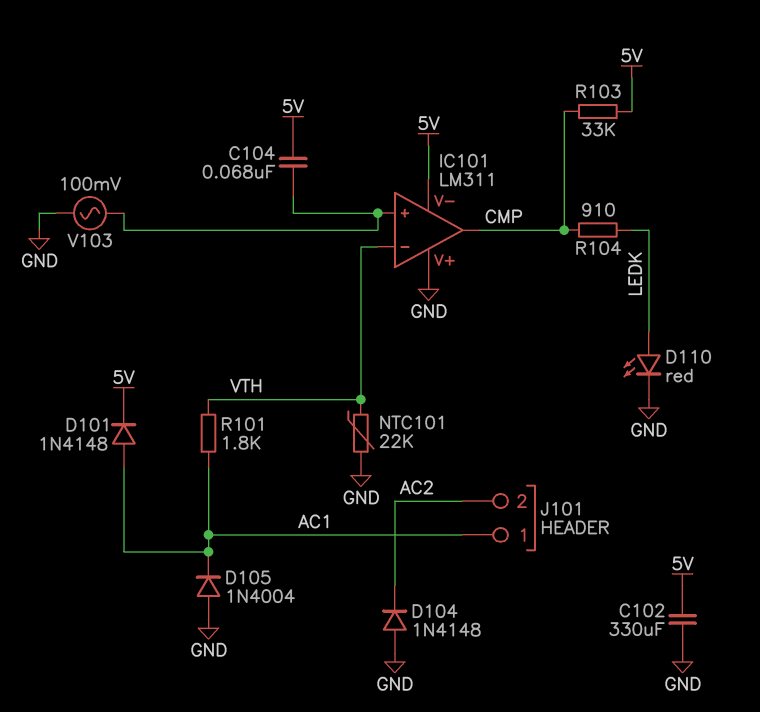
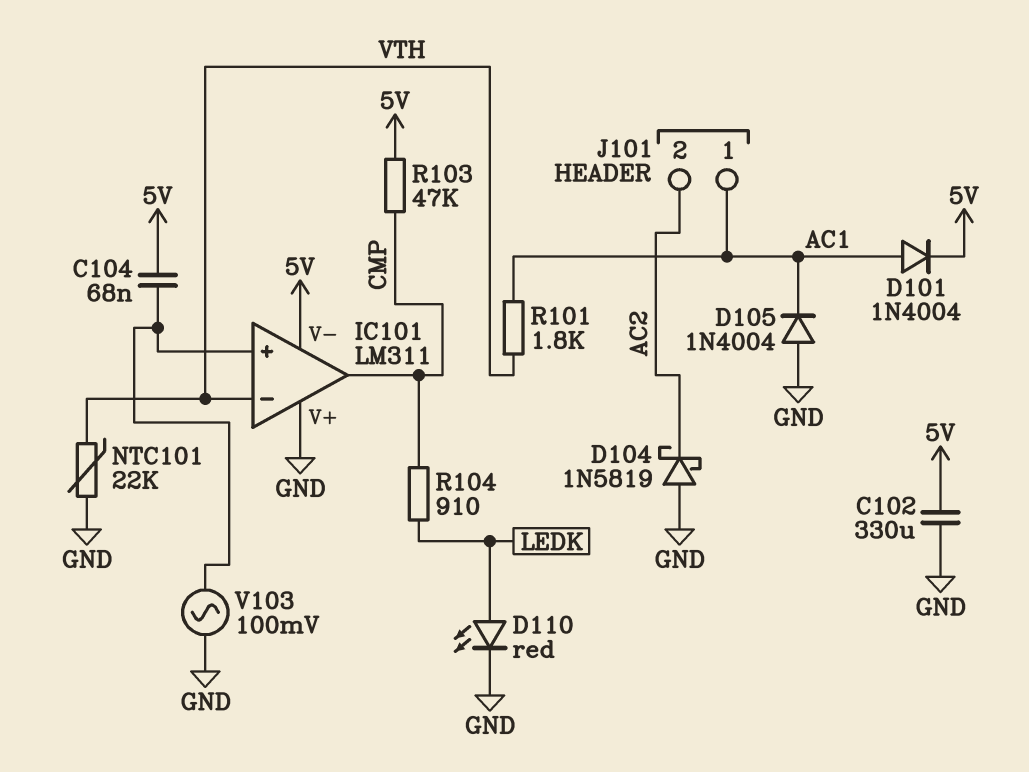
D101: diode 1N4148 (A AC1, K 5V) -> diode 1N4004 (A AC1, K 5V)
D104: diode 1N4148 (A GND, K AC2) -> schottky 1N5819 (A GND, K AC2)
R103: 33k (5V, CMP) -> 47k (5V, CMP)

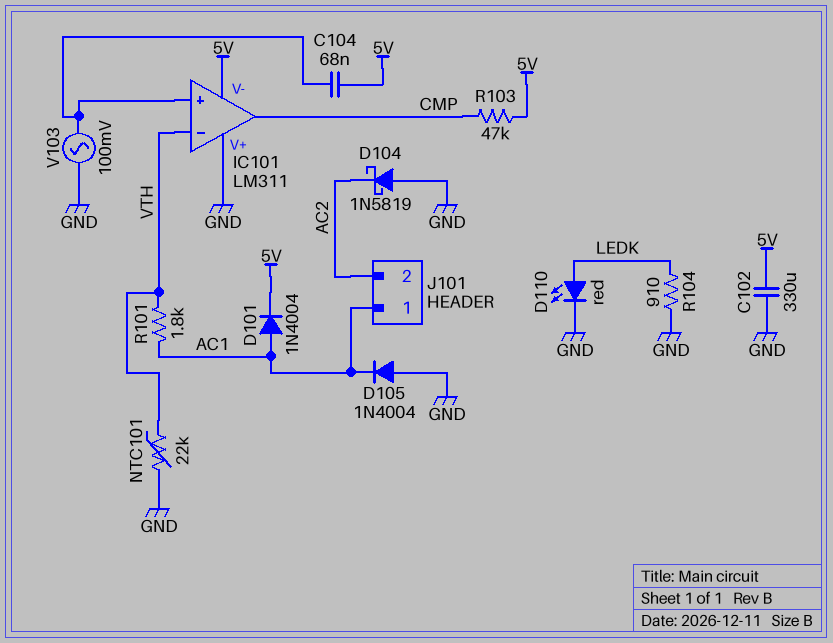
R104: 910 (CMP, LEDK) -> 910 (GND, LEDK)

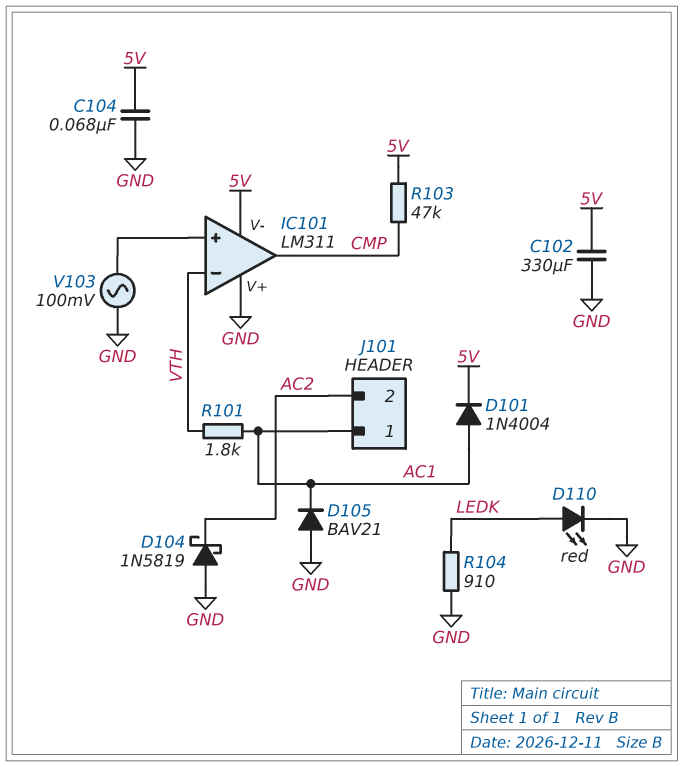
C104: 68nF (5V, IC101/in+) -> 68nF (5V, GND)
D105: diode 1N4004 (A GND, K AC1) -> diode BAV21 (A GND, K AC1)
NTC101: 22k (GND, VTH) -> none

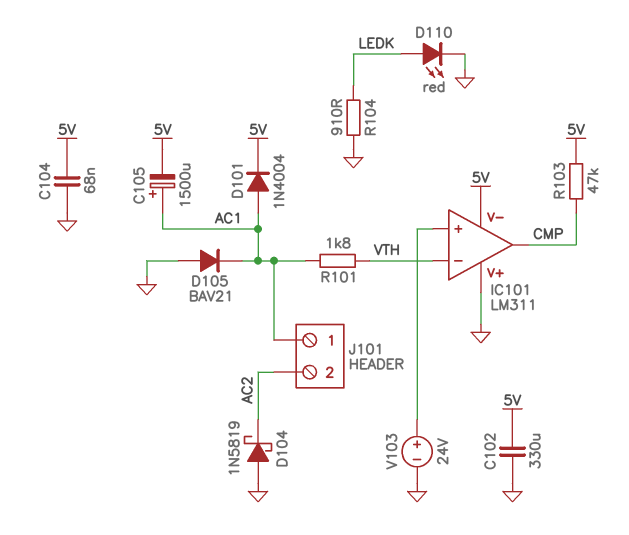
C105: none -> 1500uF (plus AC1, minus 5V)
V103: AC 100mV (GND, IC101/in+) -> 24V (plus IC101/in+, minus GND)

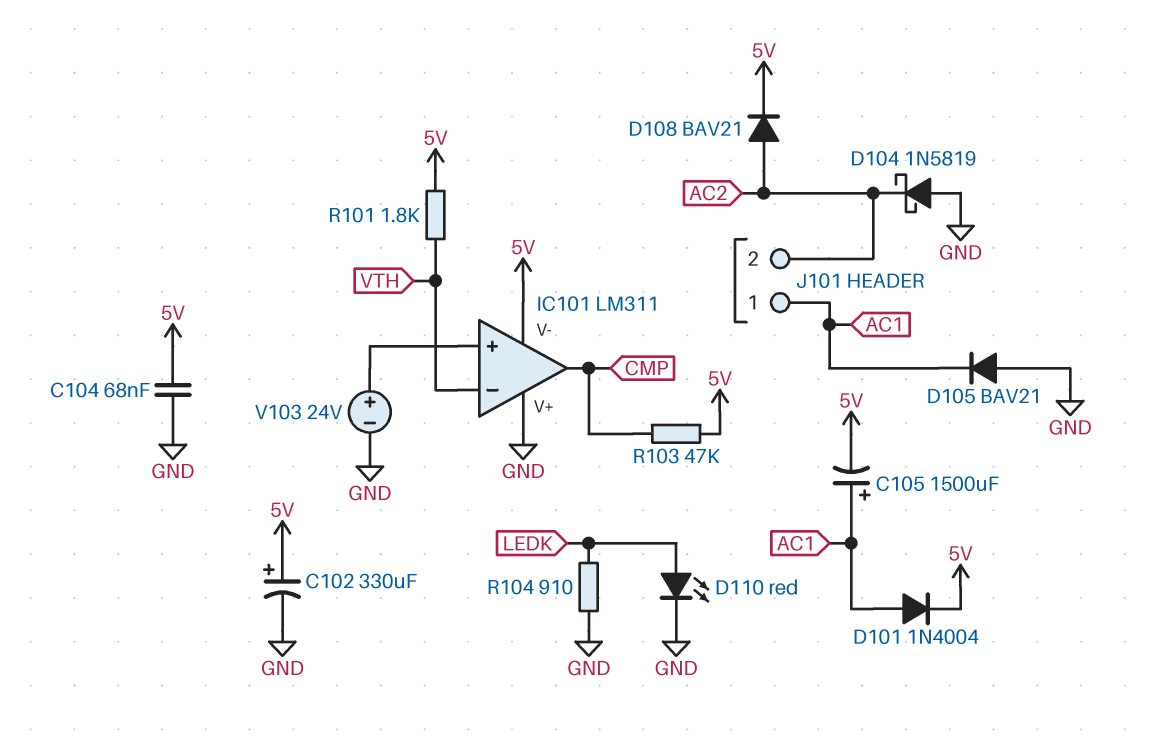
C102: 330uF (5V, GND) -> 330uF (plus 5V, minus GND)
D108: none -> diode BAV21 (A AC2, K 5V)
R101: 1.8k (AC1, VTH) -> 1.8k (5V, VTH)

